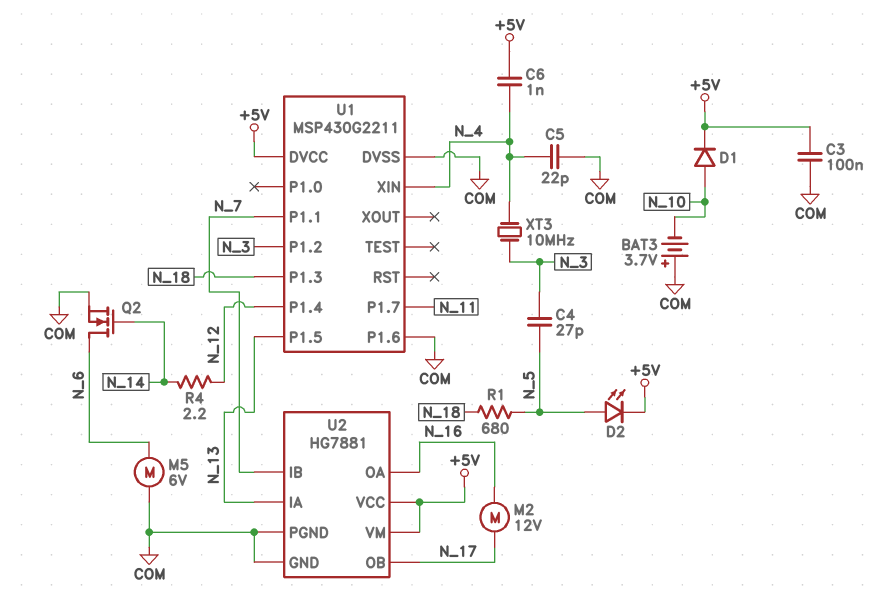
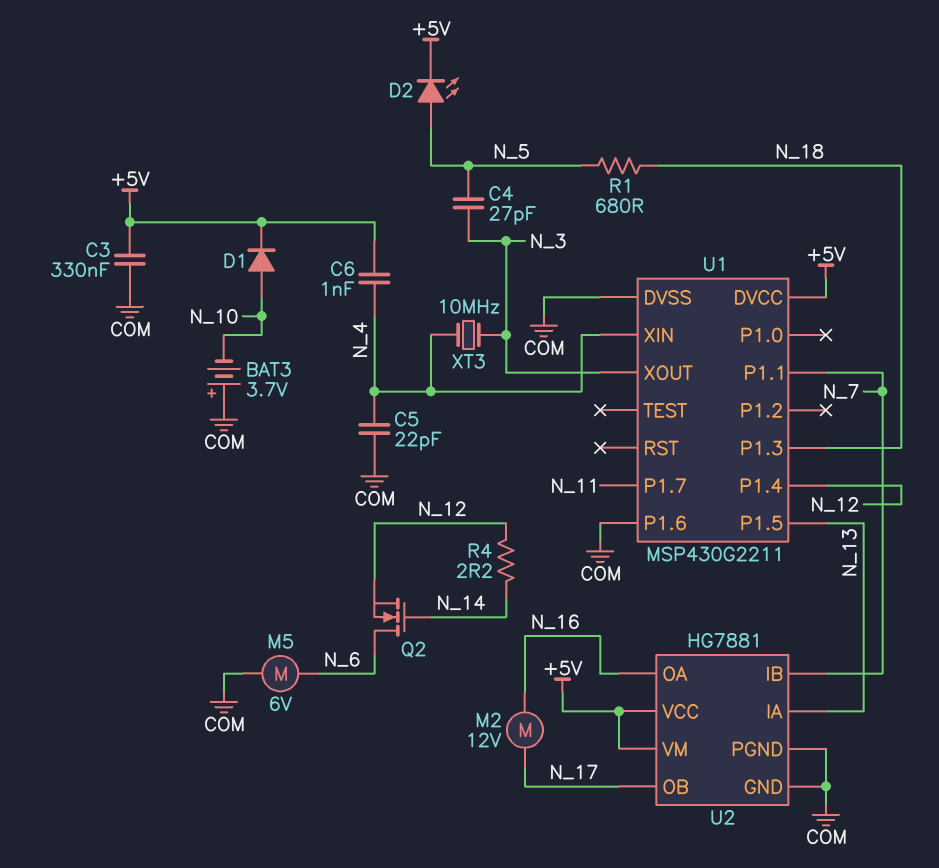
C3: 100nF (+5V, COM) -> 330nF (+5V, COM)
Q2: NMOS (G N_14, D N_6, S COM) -> NMOS (G N_14, D N_6, S N_12)
U1 pin P1.2: N_3 -> none
U1 pin XOUT: none -> N_3

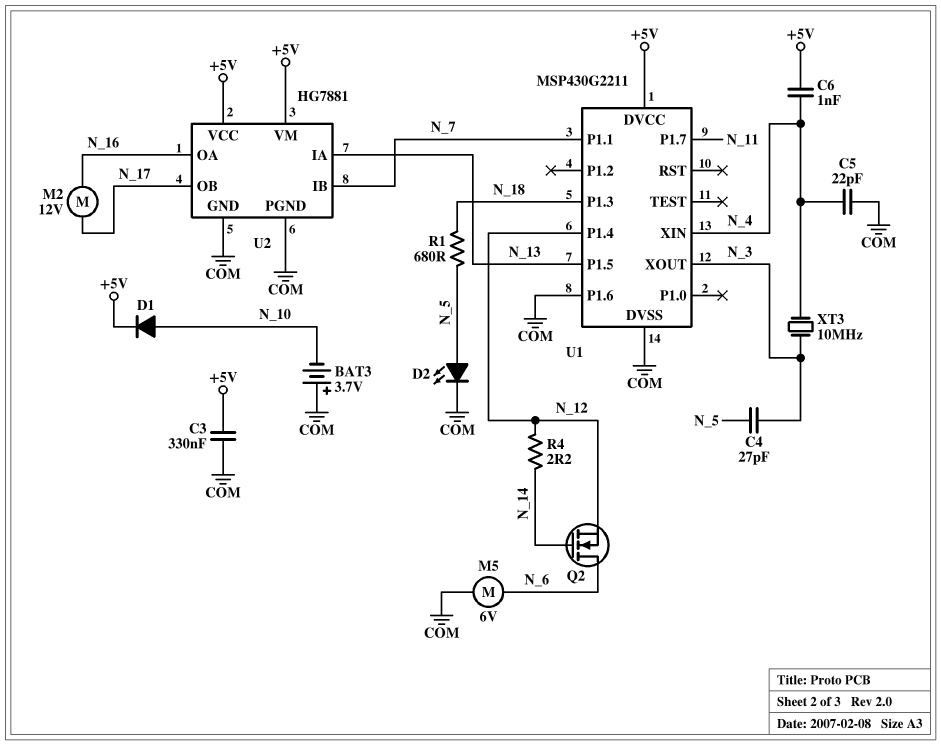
D2: LED (A N_5, K +5V) -> LED (A N_5, K COM)

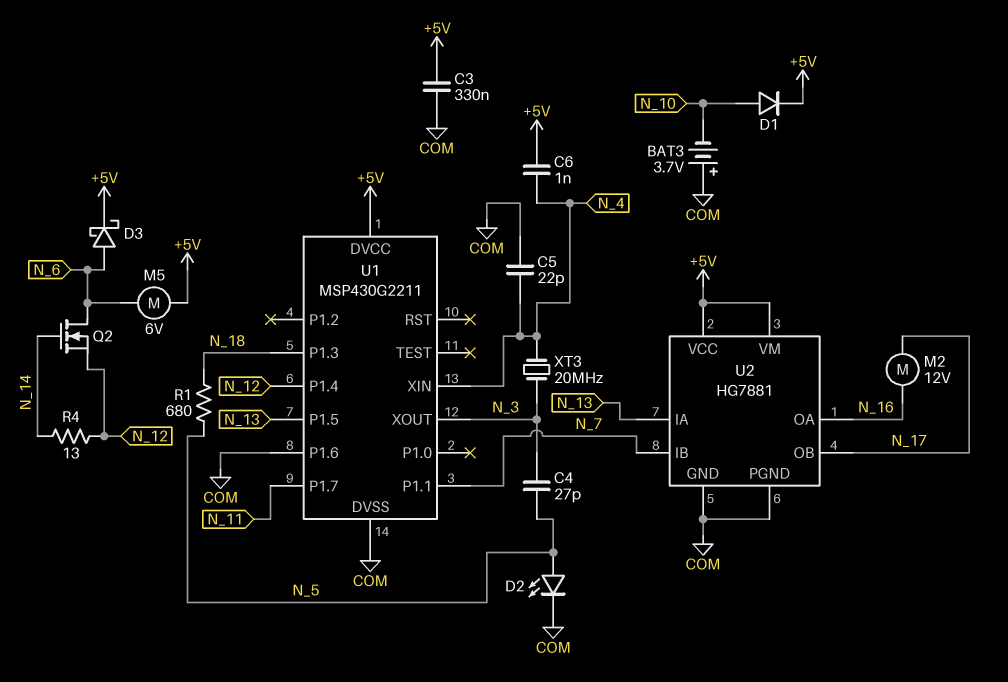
D3: none -> schottky (A N_6, K +5V)
M5: motor 6V (COM, N_6) -> motor 6V (+5V, N_6)
R4: 2.2 (N_12, N_14) -> 13 (N_12, N_14)
XT3: 10MHz (N_3, N_4) -> 20MHz (N_3, N_4)

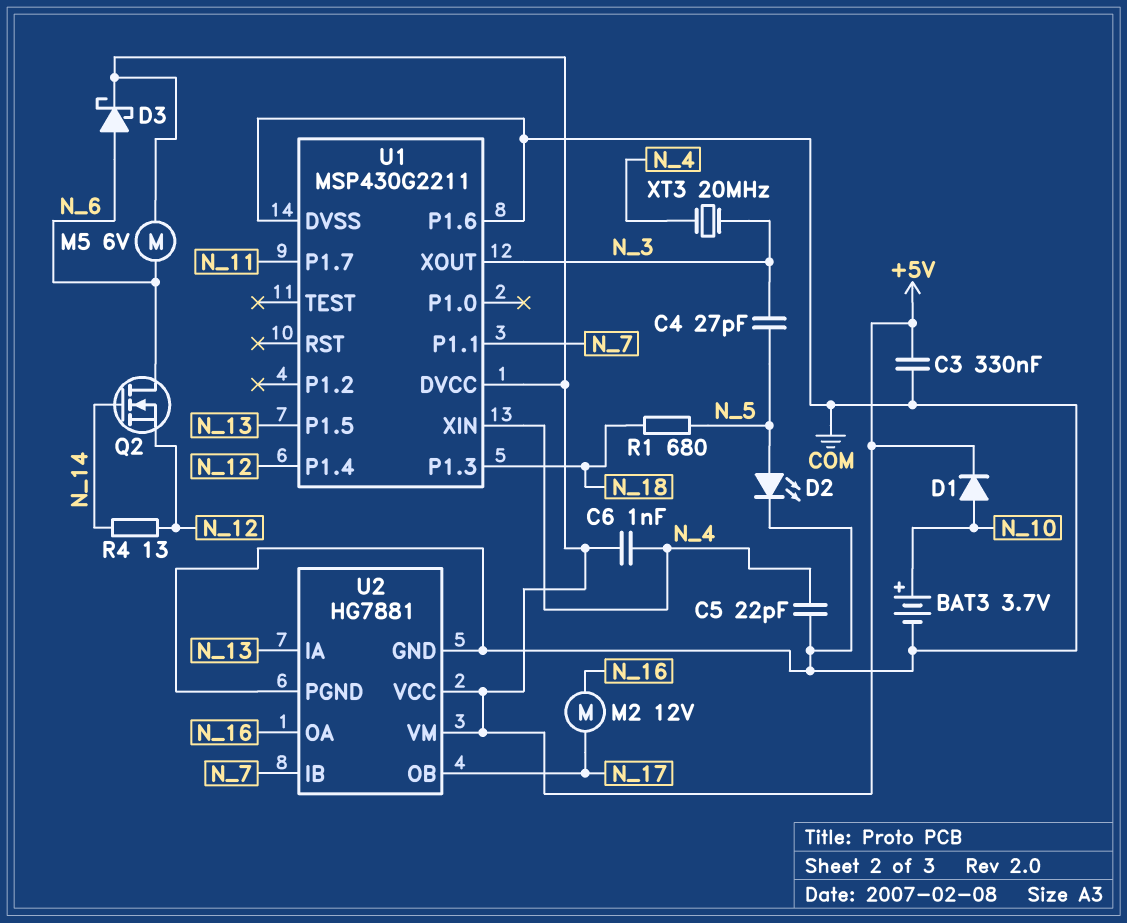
BAT3: 3.7V (plus COM, minus N_10) -> 3.7V (plus N_10, minus COM)

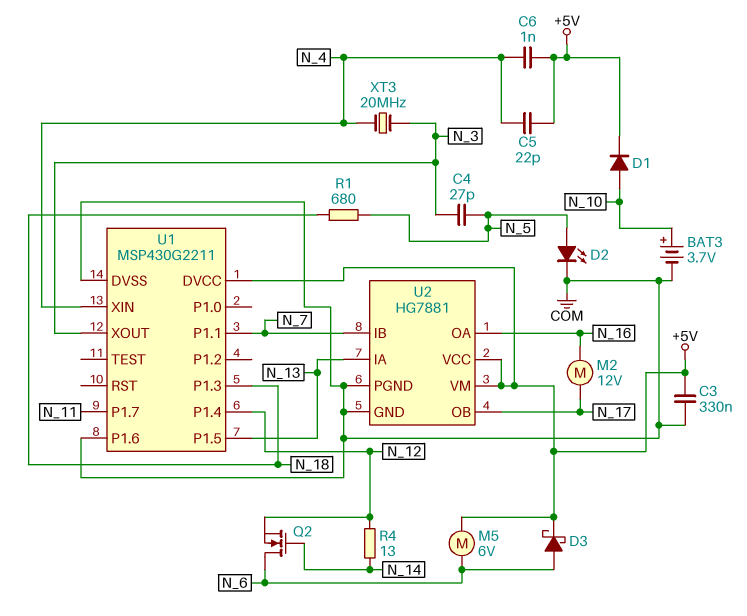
C5: 22pF (COM, N_4) -> 22pF (+5V, N_4)

